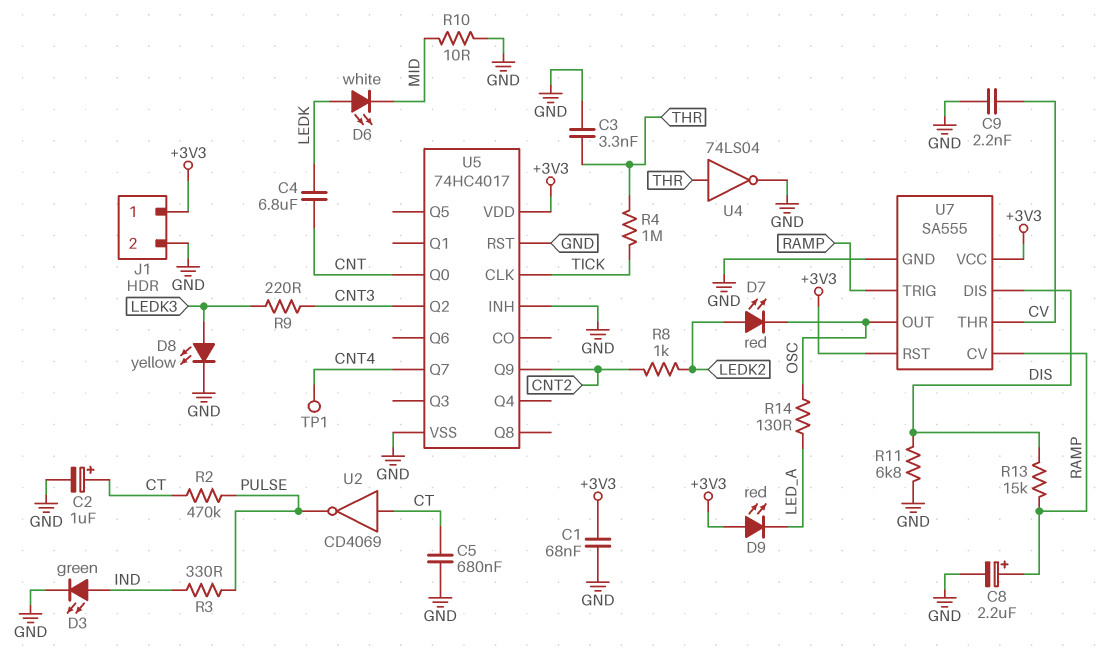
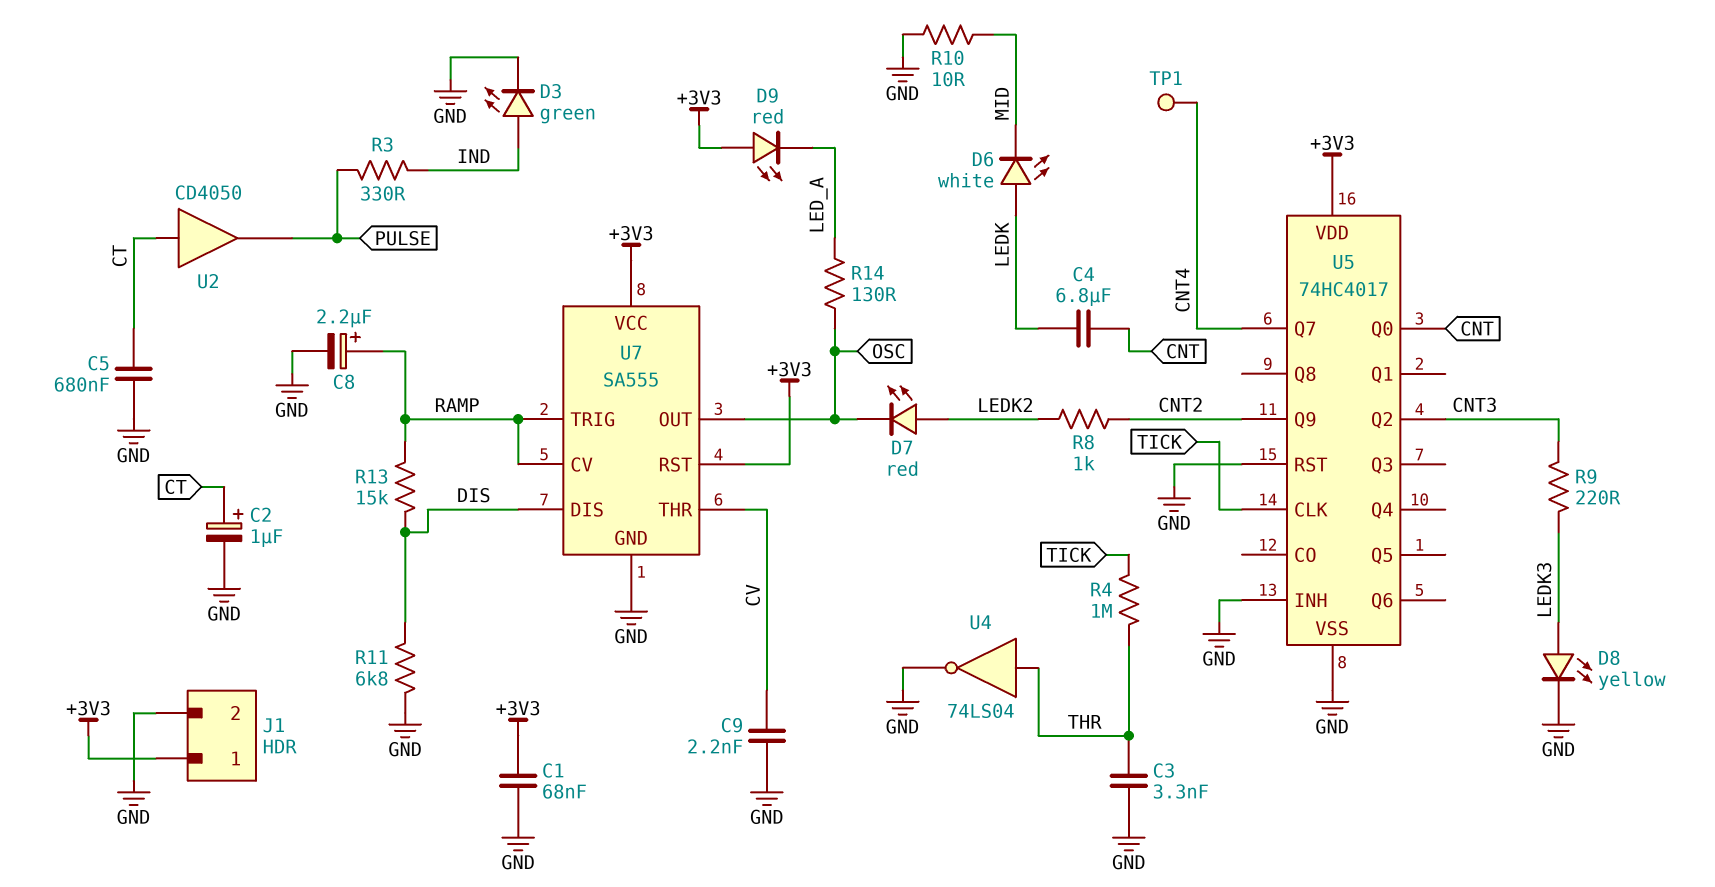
R2: 470k (CT, PULSE) -> none
U2: NOT CD4069 (in CT, out PULSE) -> buffer CD4050 (in CT, out PULSE)

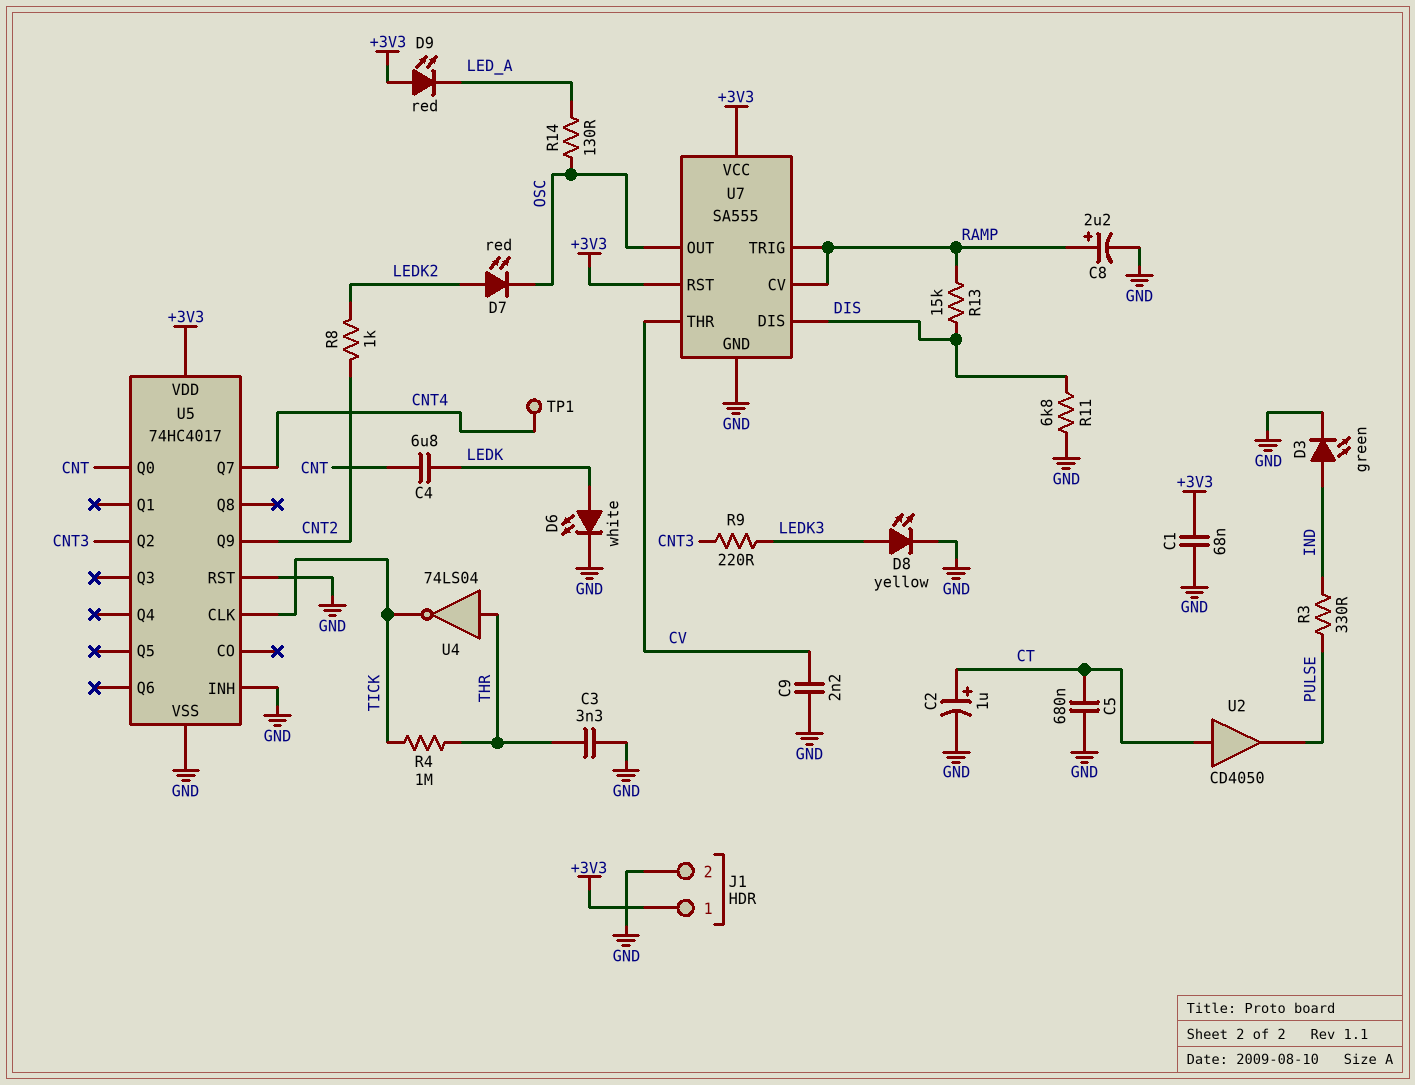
D6: LED white (A LEDK, K MID) -> LED white (A LEDK, K GND)
R10: 10 (GND, MID) -> none
U4: NOT 74LS04 (in THR, out GND) -> NOT 74LS04 (in THR, out TICK)

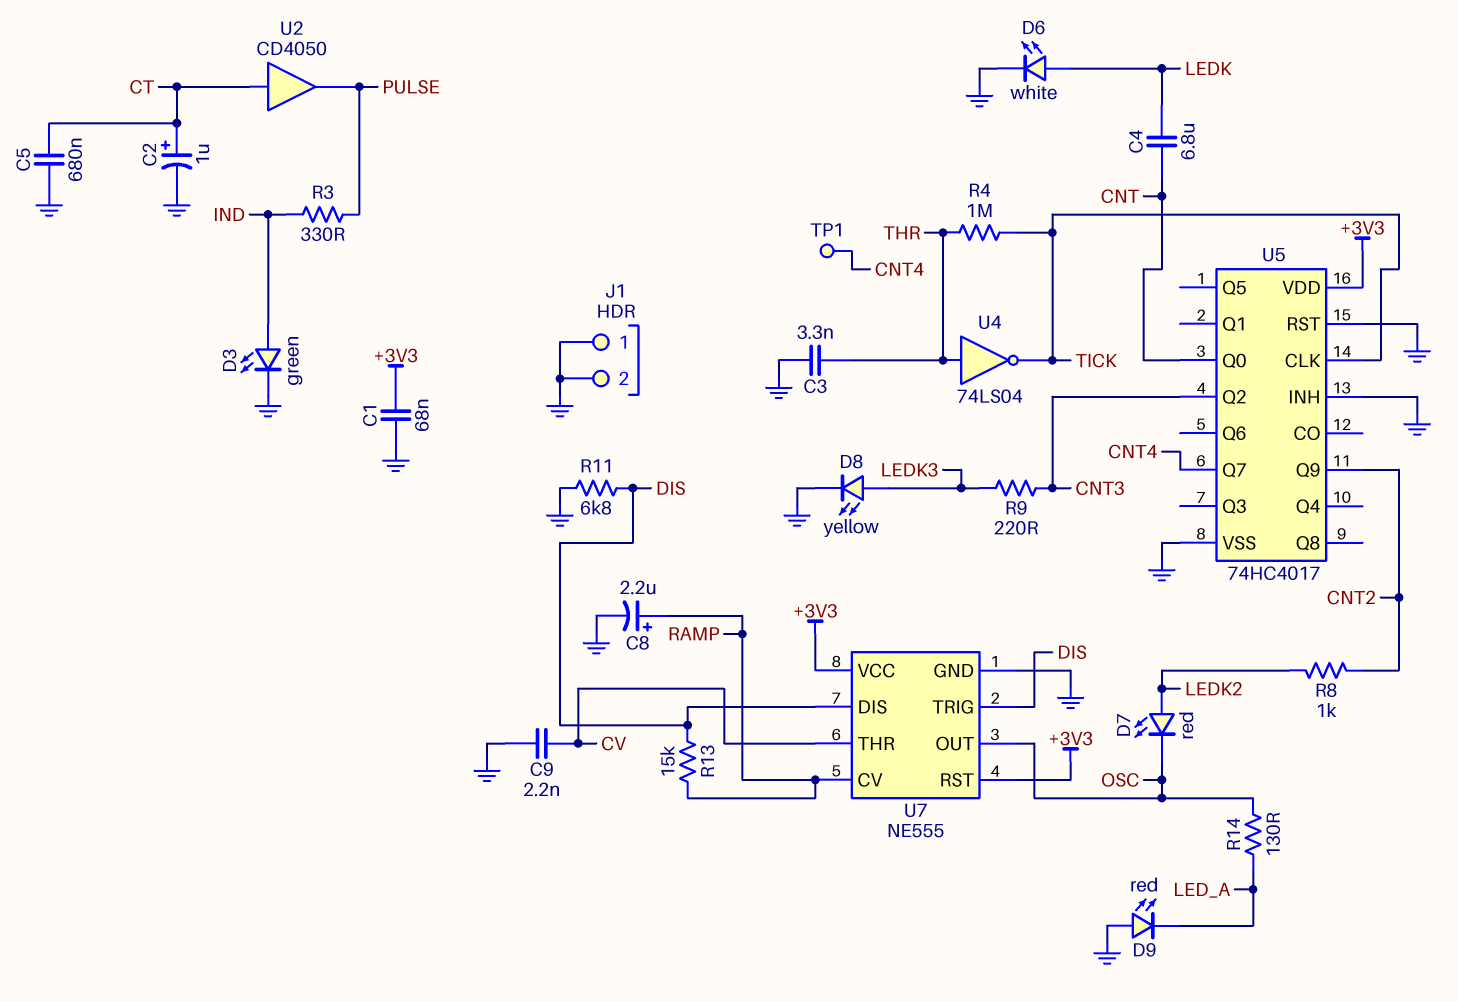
D9: LED red (A +3V3, K LED_A) -> LED red (A GND, K LED_A)
J1 pin 1: +3V3 -> GND
U7: SA555 -> NE555
U7 pin TRIG: RAMP -> DIS

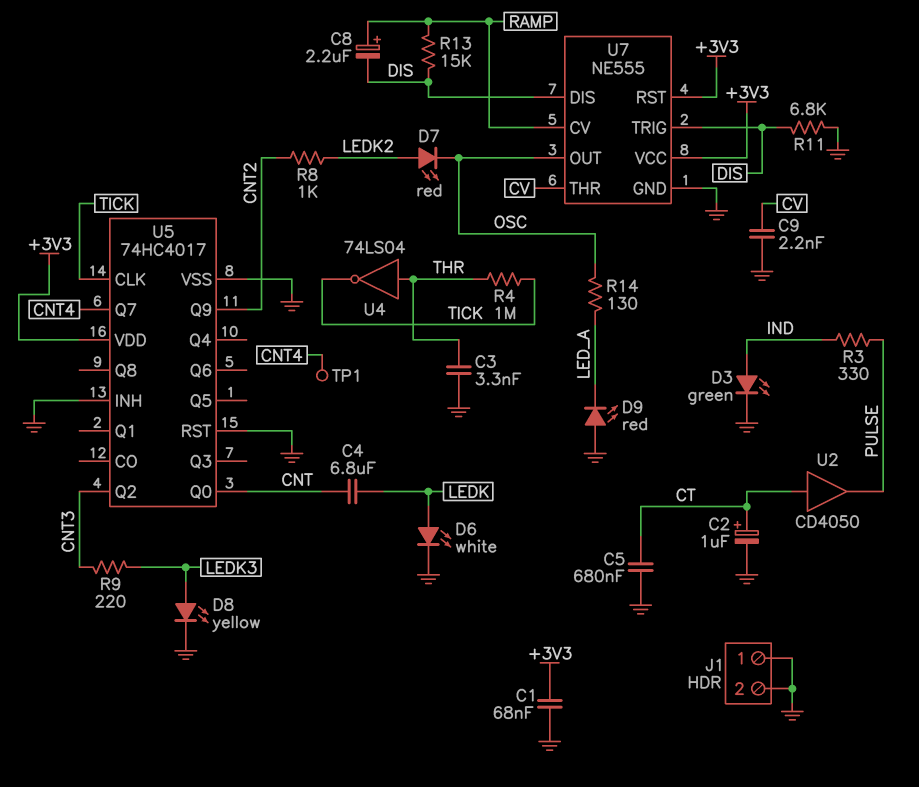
C8: 2.2uF (plus RAMP, minus GND) -> 2.2uF (plus RAMP, minus DIS)

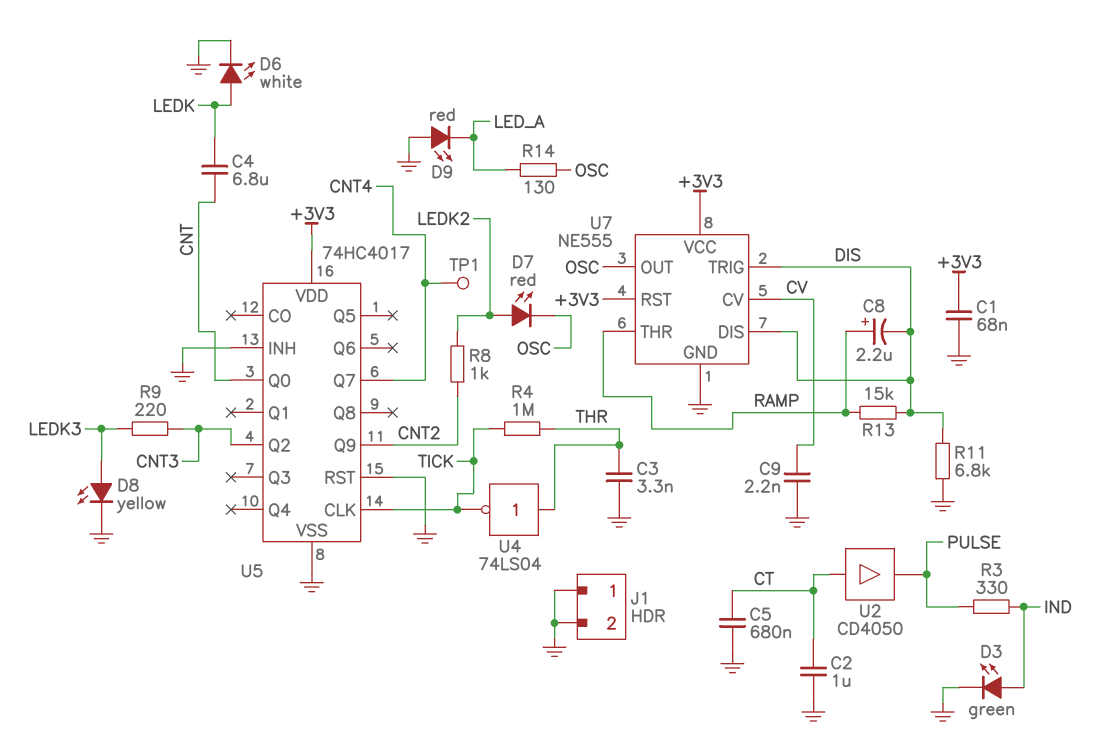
C2: 1uF (plus CT, minus GND) -> 1uF (CT, GND)
U7 pin CV: RAMP -> CV
U7 pin THR: CV -> RAMP

